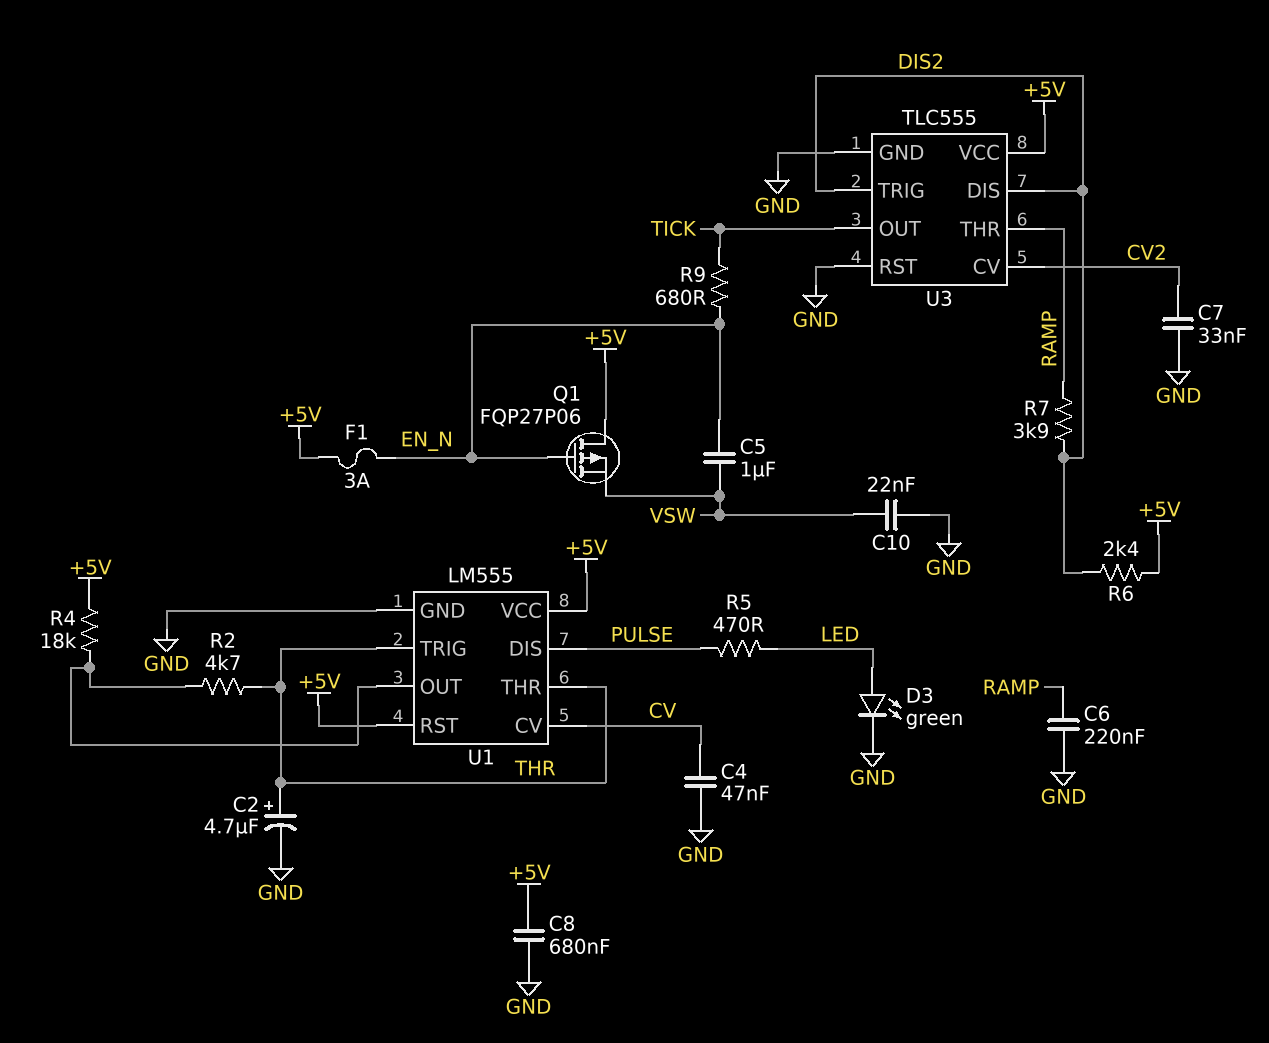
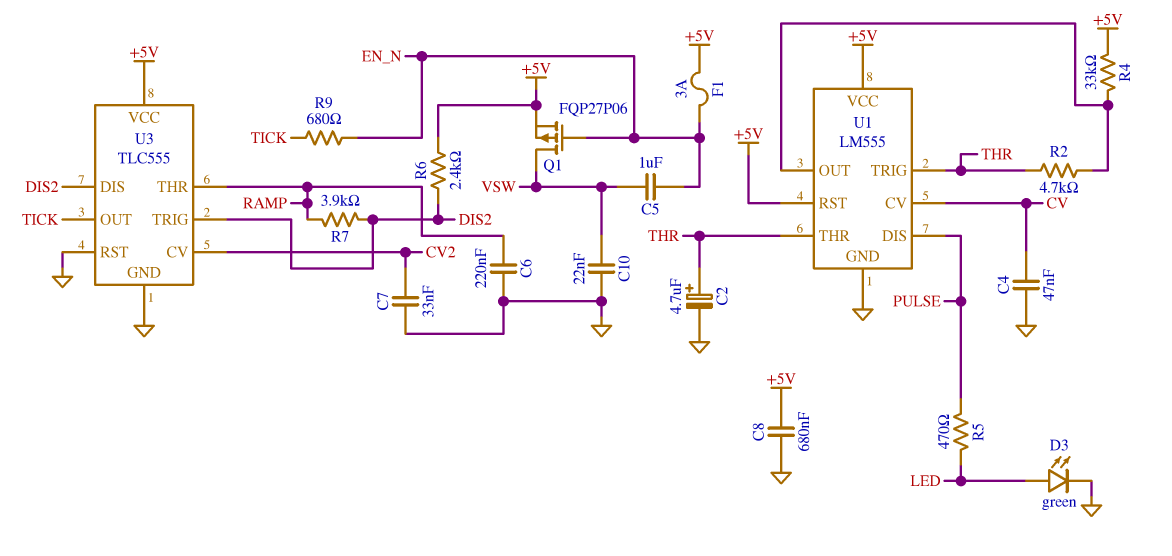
Q1: PMOS FQP27P06 (G EN_N, D +5V, S VSW) -> PMOS FQP27P06 (G EN_N, D VSW, S +5V)
R4: 18k (+5V, U1/OUT) -> 33k (+5V, U1/OUT)

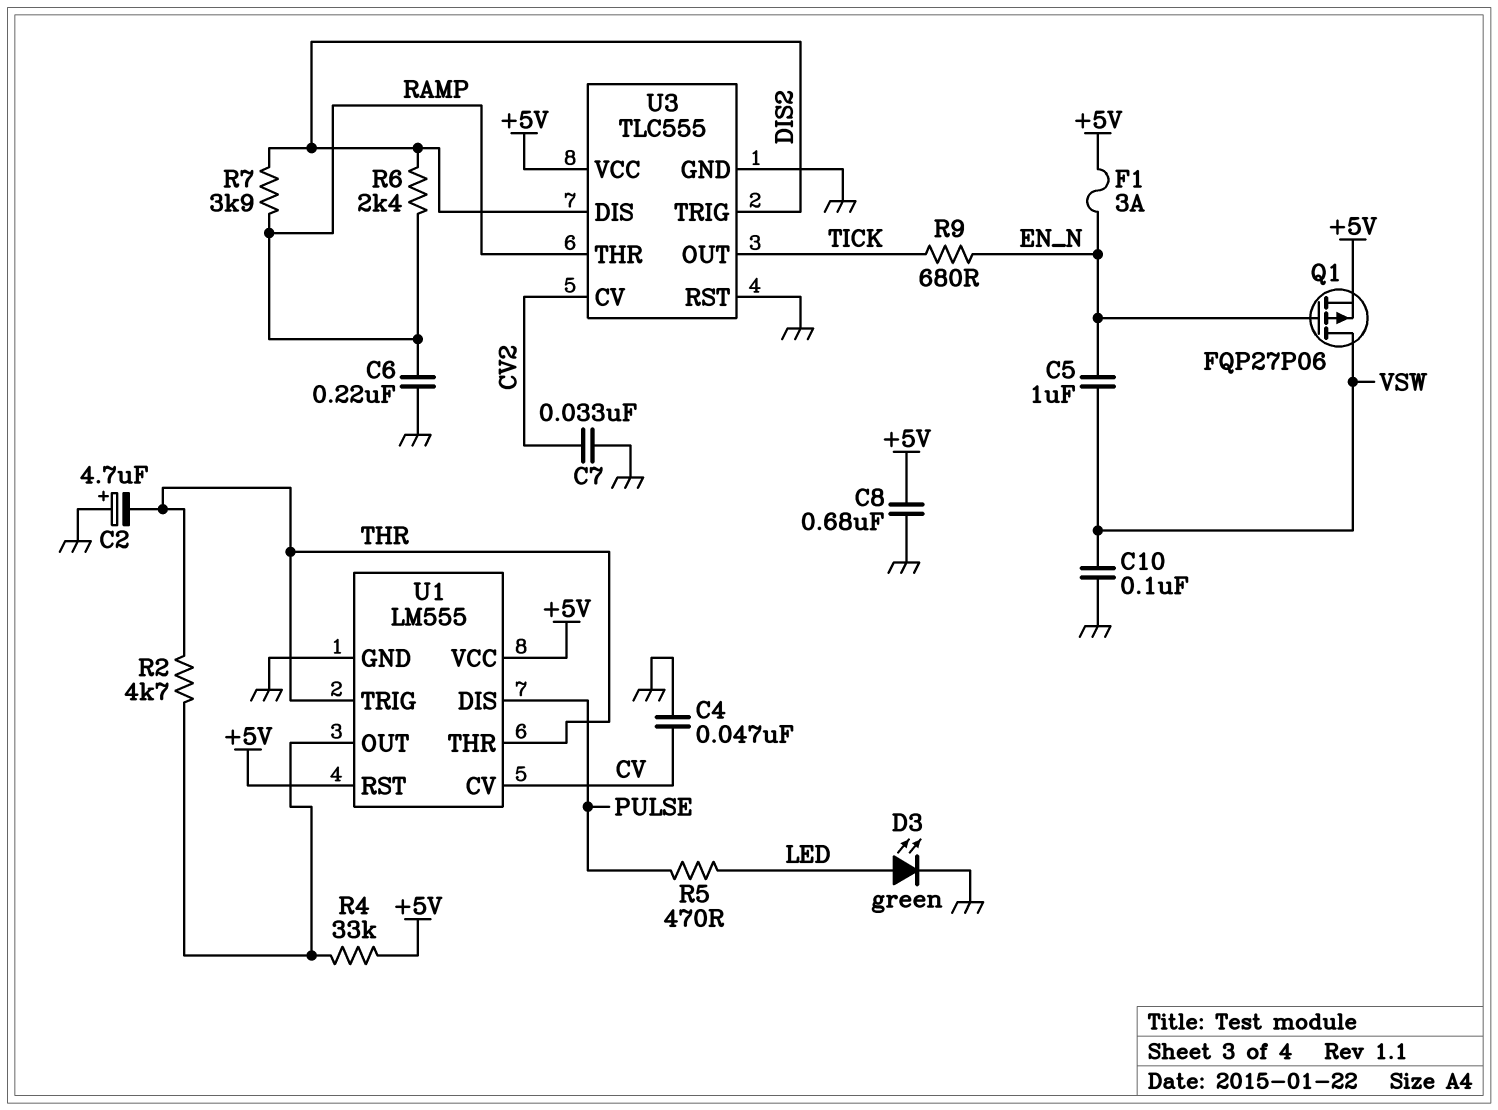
C2: 4.7uF (plus THR, minus GND) -> 4.7uF (plus GND, minus THR)
C10: 22nF (GND, VSW) -> 100nF (GND, VSW)
R6: 2.4k (+5V, DIS2) -> 2.4k (DIS2, RAMP)

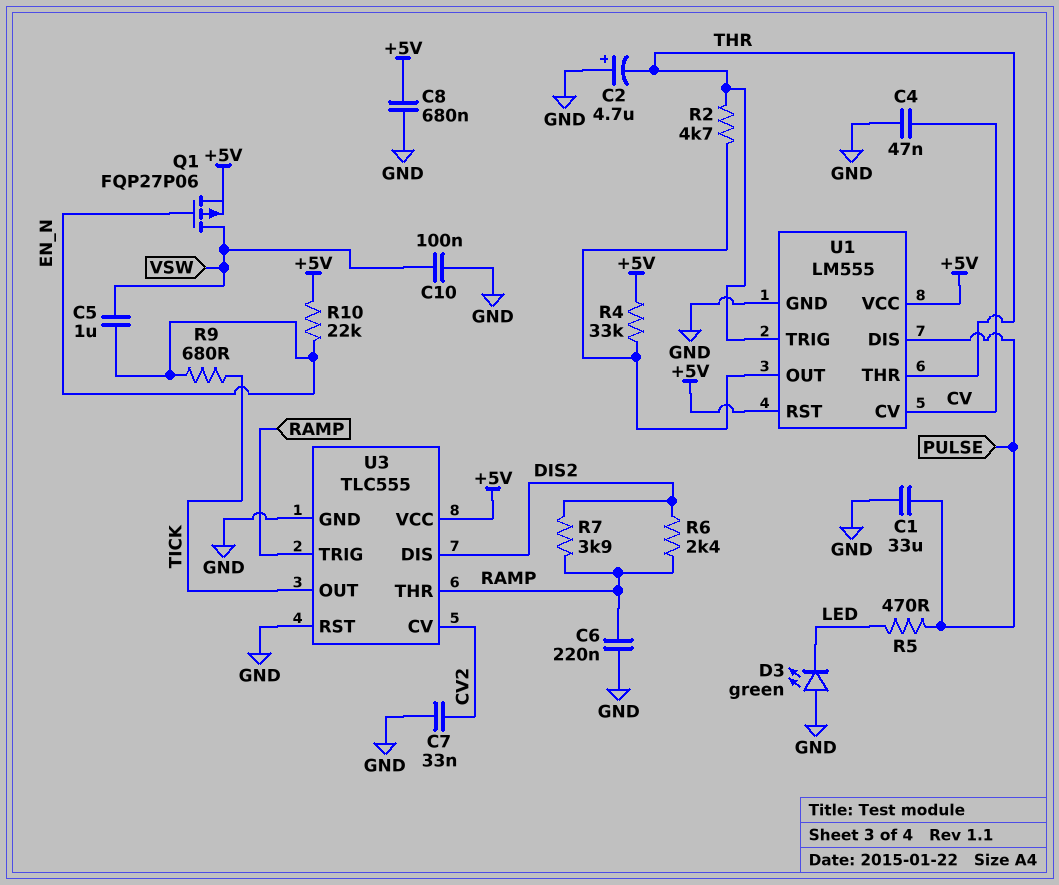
C1: none -> 33uF (GND, PULSE)
D3: LED green (A LED, K GND) -> LED green (A GND, K LED)
F1: 3A (+5V, EN_N) -> none
R10: none -> 22k (+5V, EN_N)
U3 pin TRIG: DIS2 -> RAMP

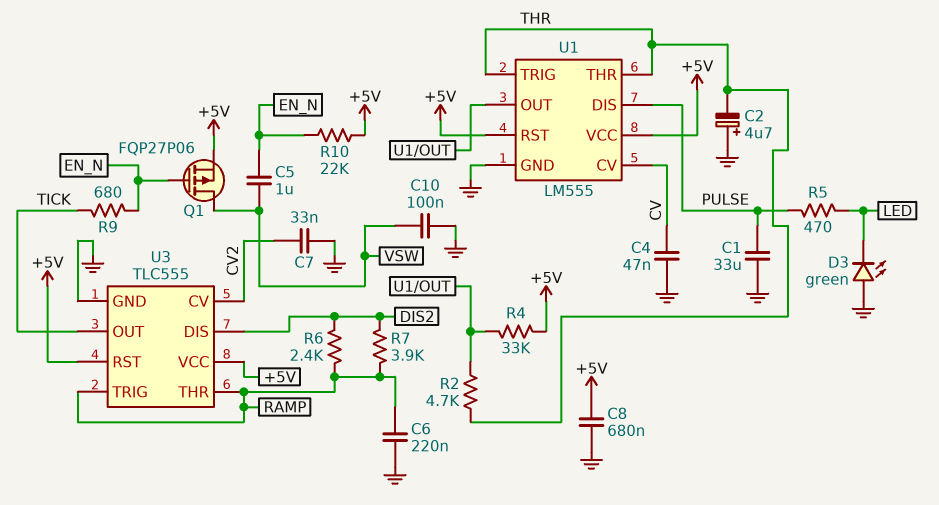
U3 pin RST: GND -> +5V

